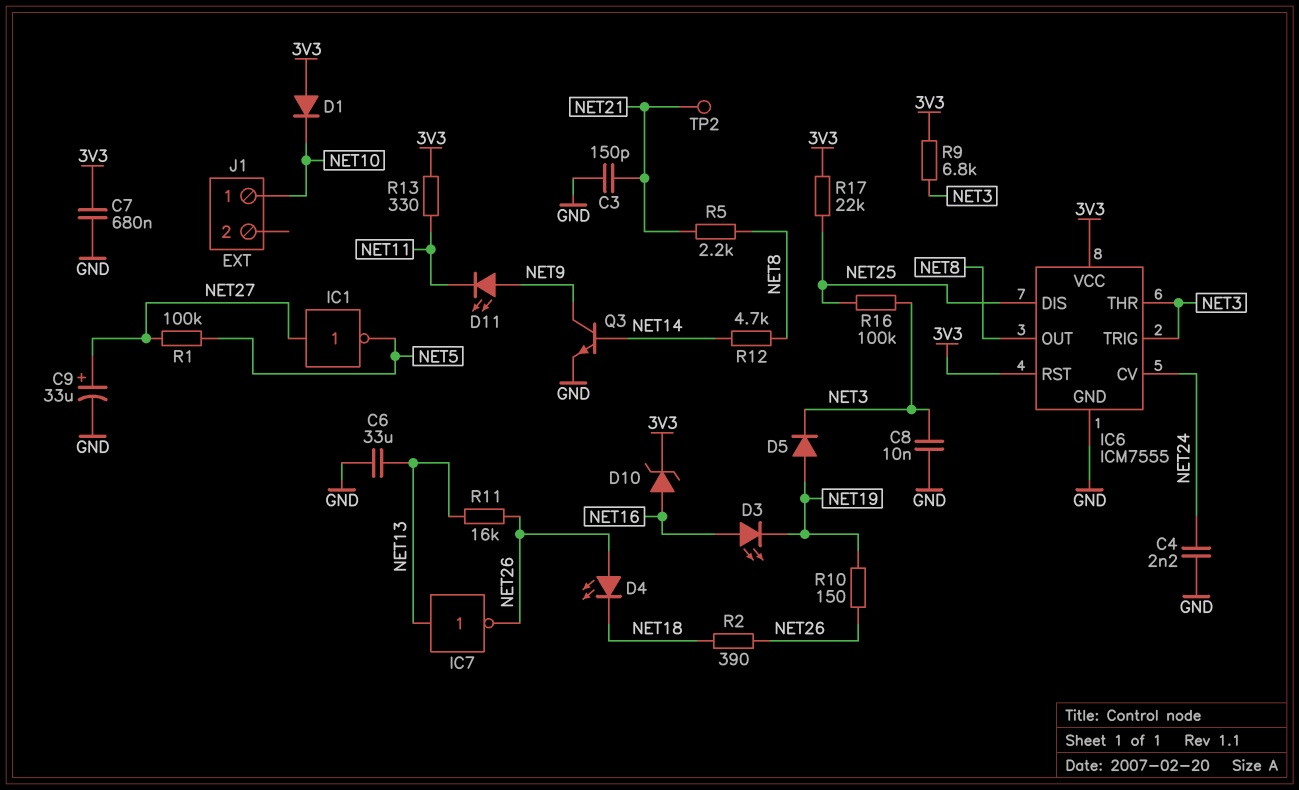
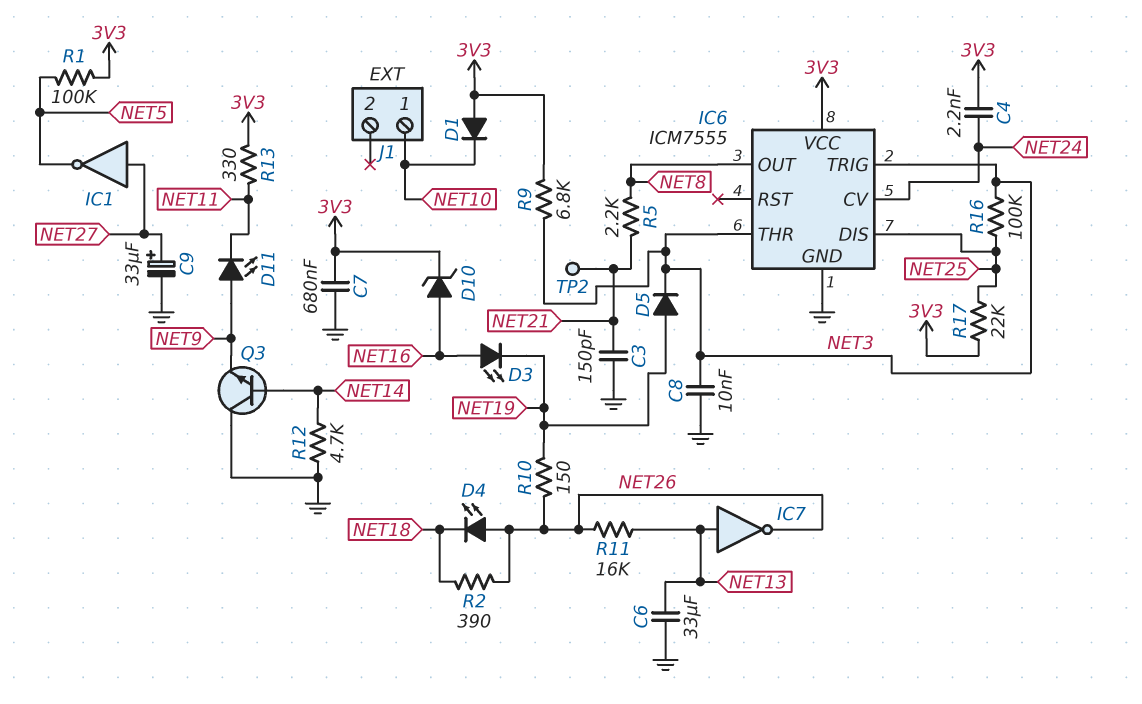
C4: 2.2nF (GND, NET24) -> 2.2nF (3V3, NET24)
IC6 pin RST: 3V3 -> none
Q3: NPN (B NET14, C NET9, E GND) -> NPN (B NET14, C GND, E NET9)
R1: 100k (NET5, NET27) -> 100k (3V3, NET5)
R12: 4.7k (NET8, NET14) -> 4.7k (GND, NET14)

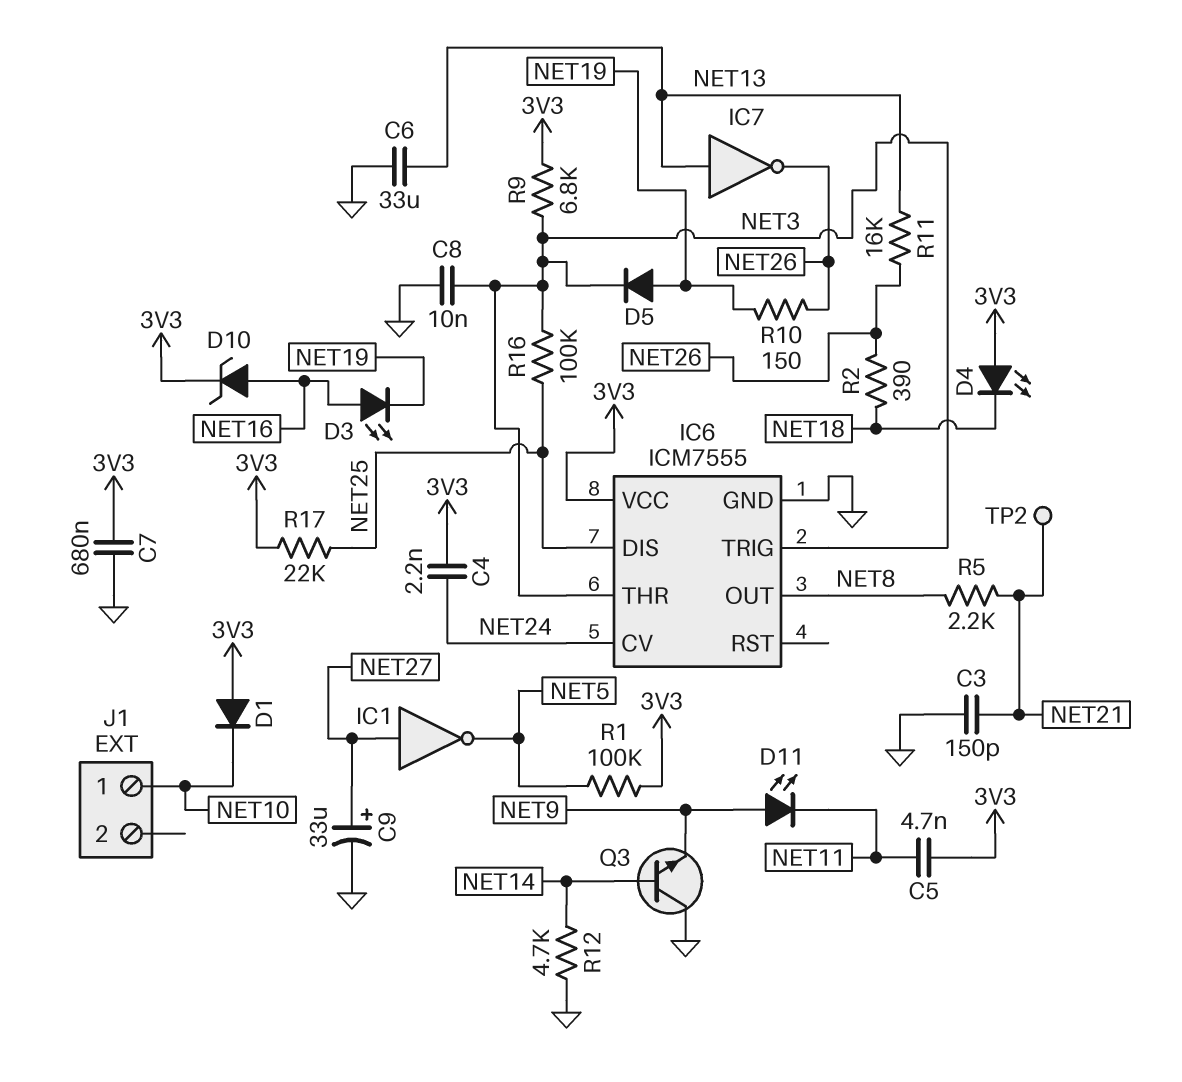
C5: none -> 4.7nF (3V3, NET11)
D4: LED (A NET26, K NET18) -> LED (A 3V3, K NET18)
R13: 330 (3V3, NET11) -> none

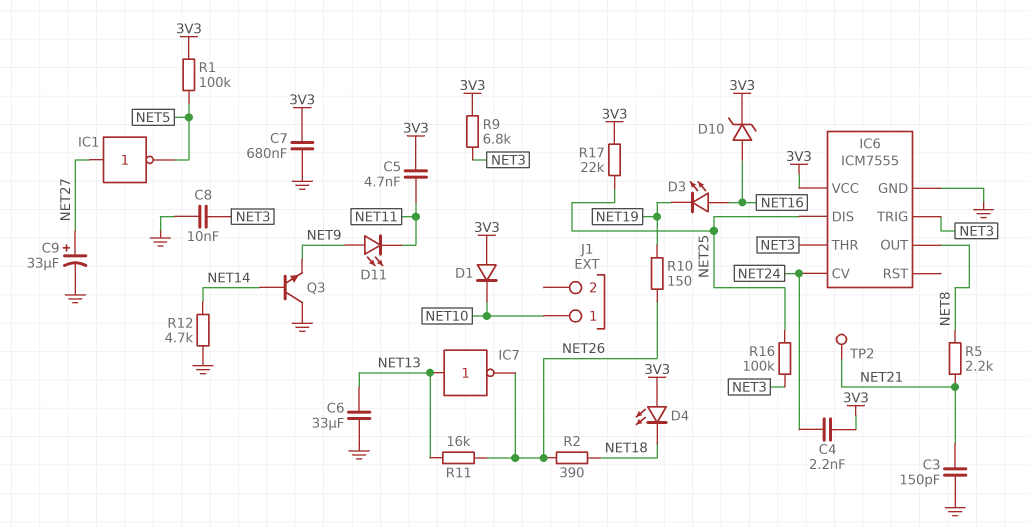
D5: diode (A NET19, K NET3) -> none

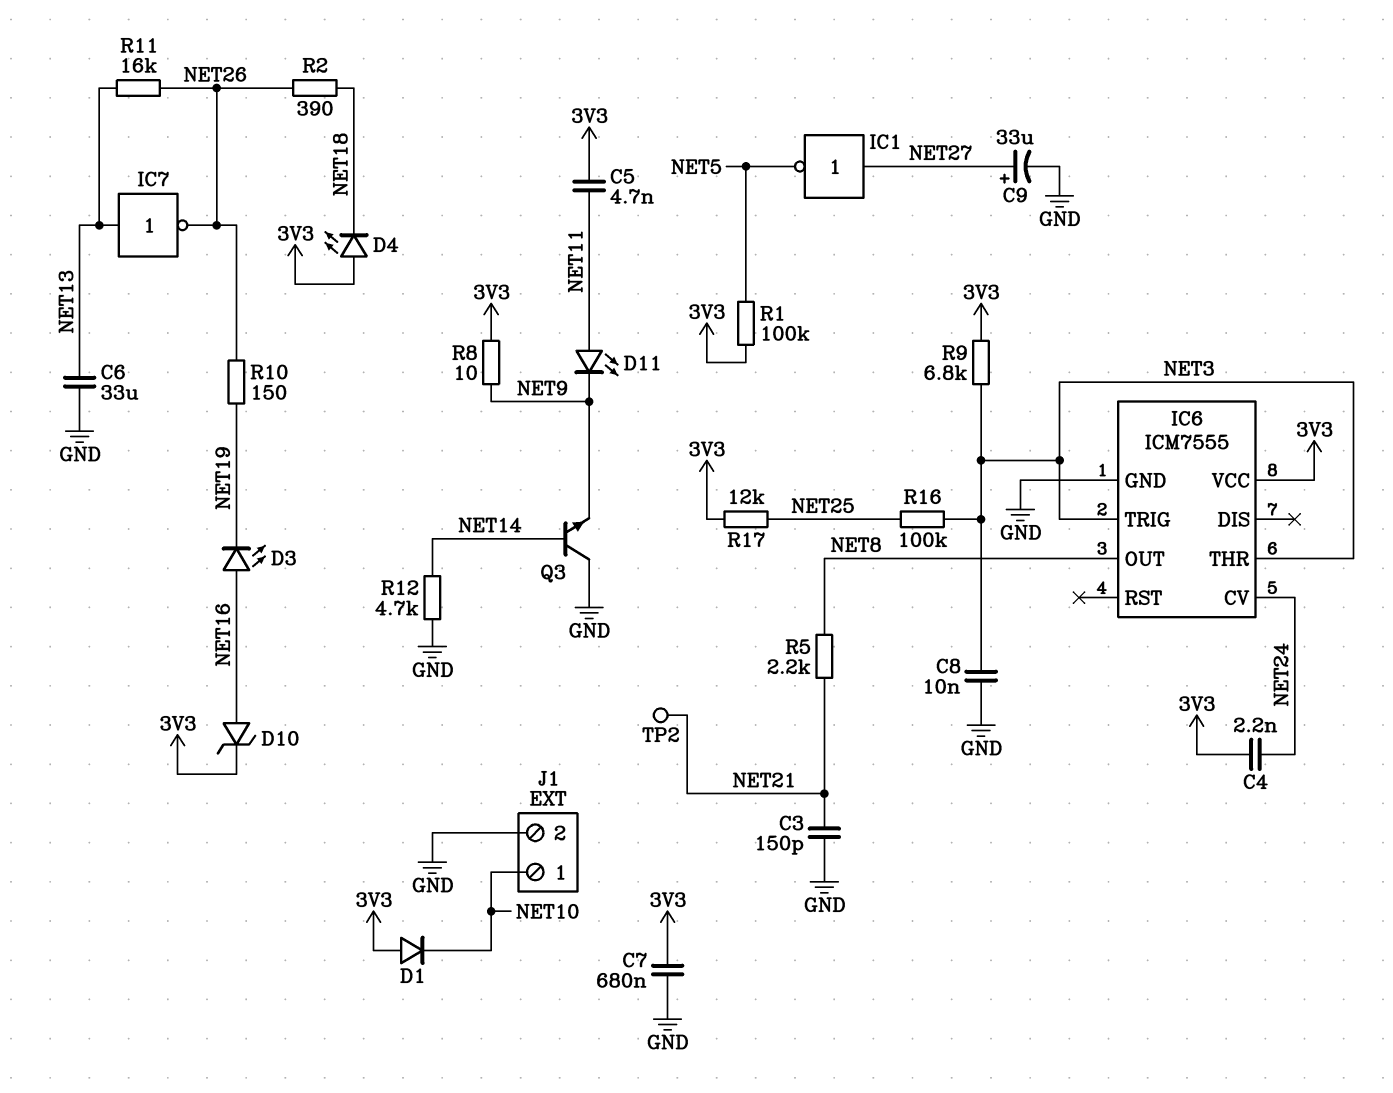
D11: LED (A NET9, K NET11) -> LED (A NET11, K NET9)
IC6 pin DIS: NET25 -> none
J1 pin 2: none -> GND
R8: none -> 10 (3V3, NET9)
R17: 22k (3V3, NET25) -> 12k (3V3, NET25)

